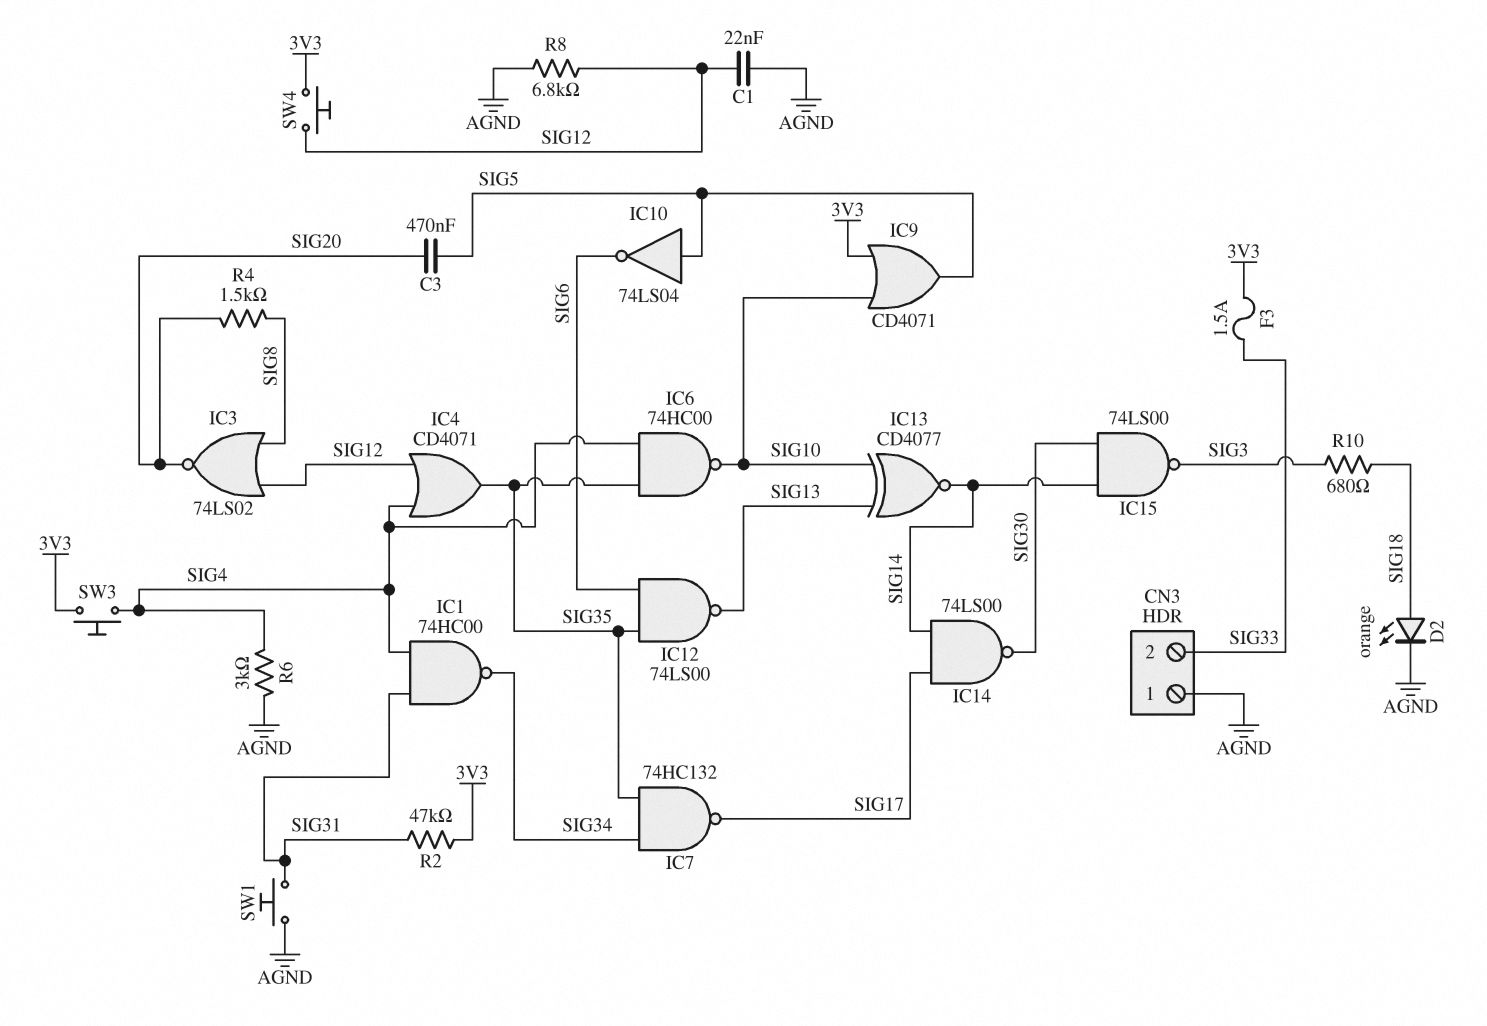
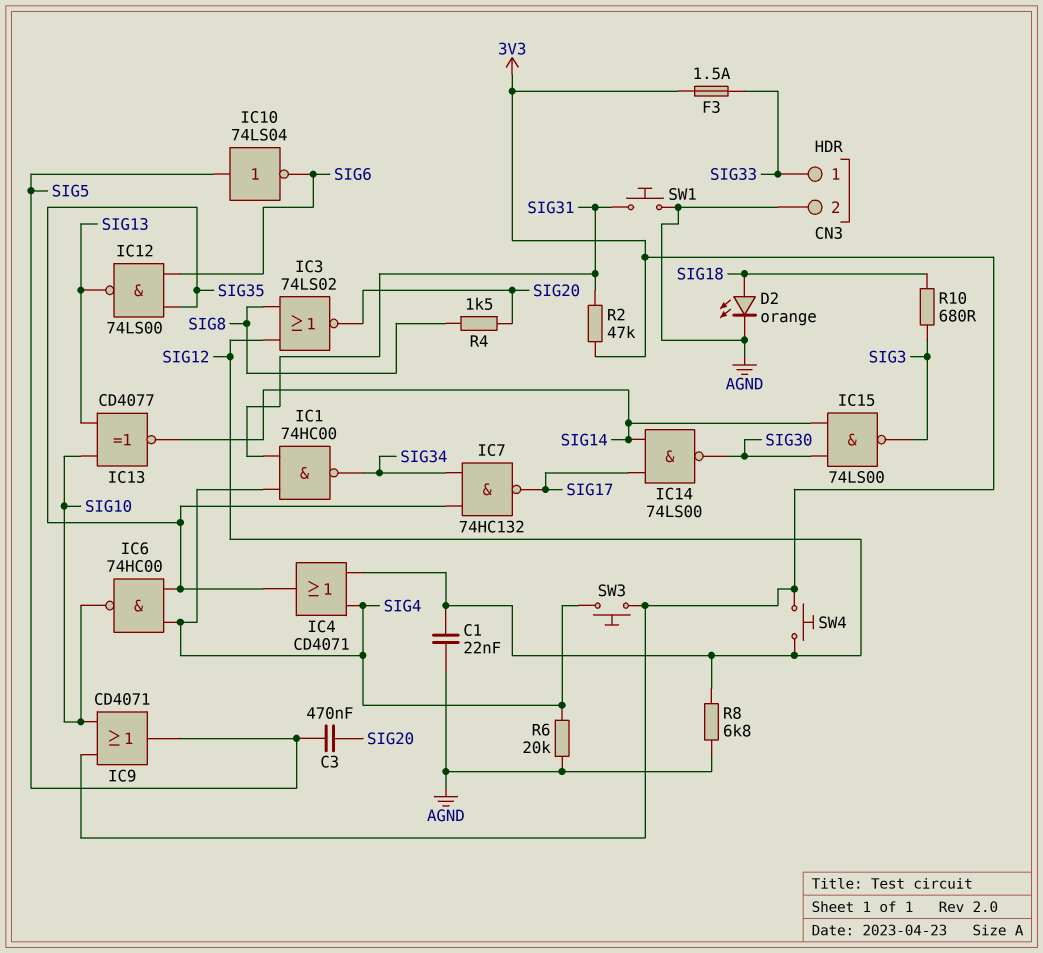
CN3 pin 1: AGND -> SIG33
CN3 pin 2: SIG33 -> AGND
R6: 3k (AGND, SIG4) -> 20k (AGND, SIG4)

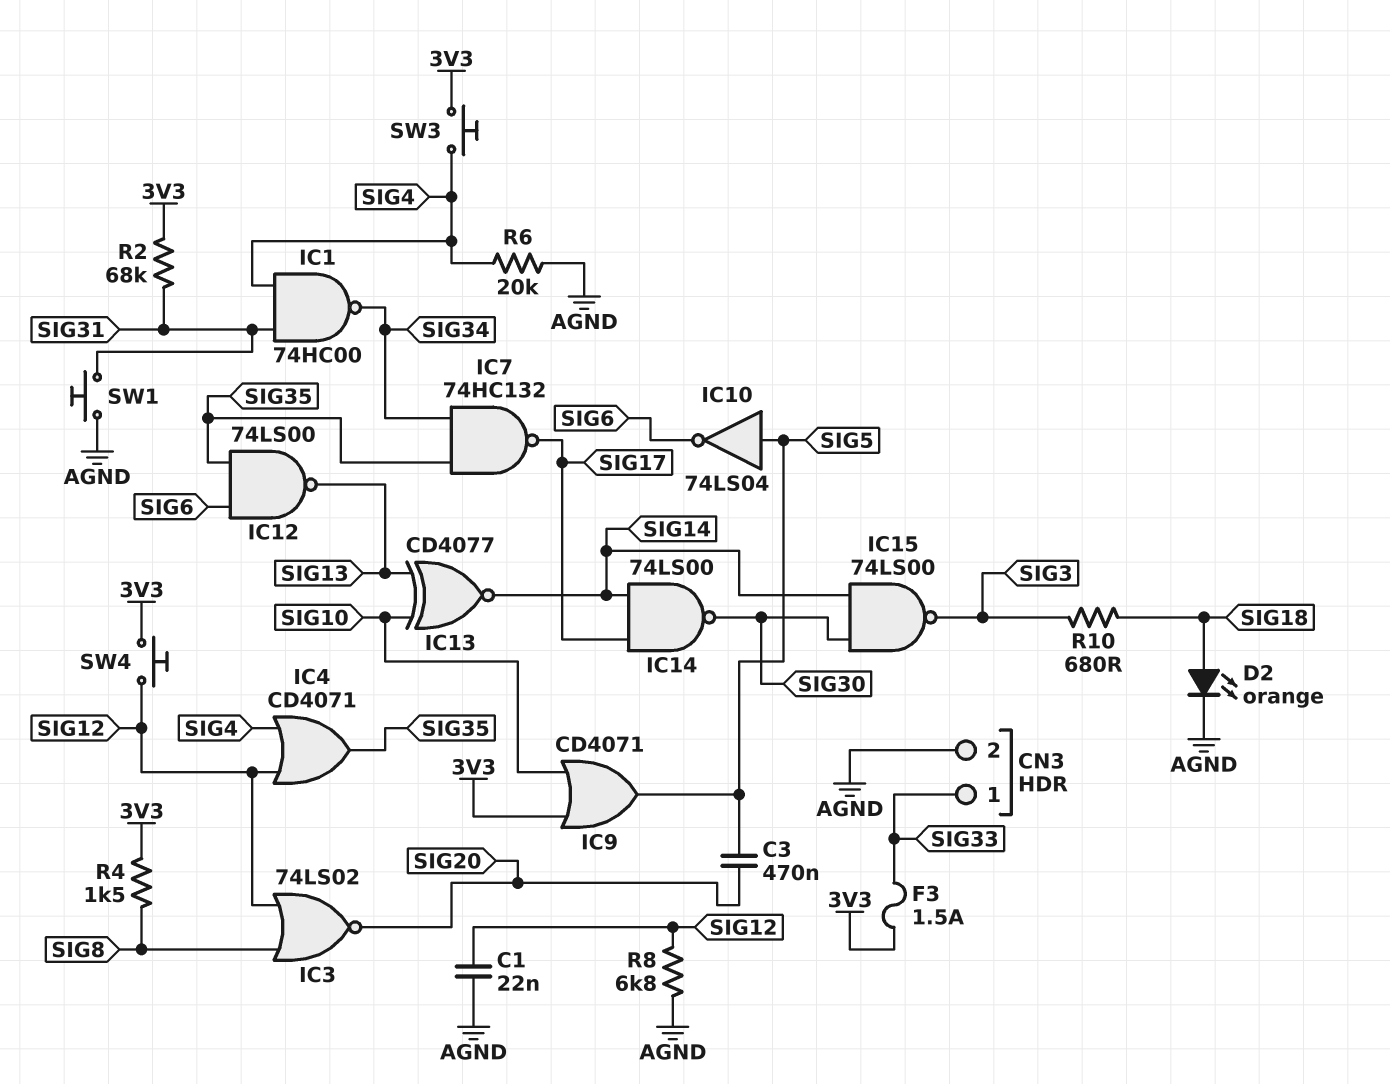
IC6: NAND 74HC00 (in SIG4, in SIG35, out SIG10) -> none
R2: 47k (3V3, SIG31) -> 68k (3V3, SIG31)
R4: 1.5k (SIG8, SIG20) -> 1.5k (3V3, SIG8)

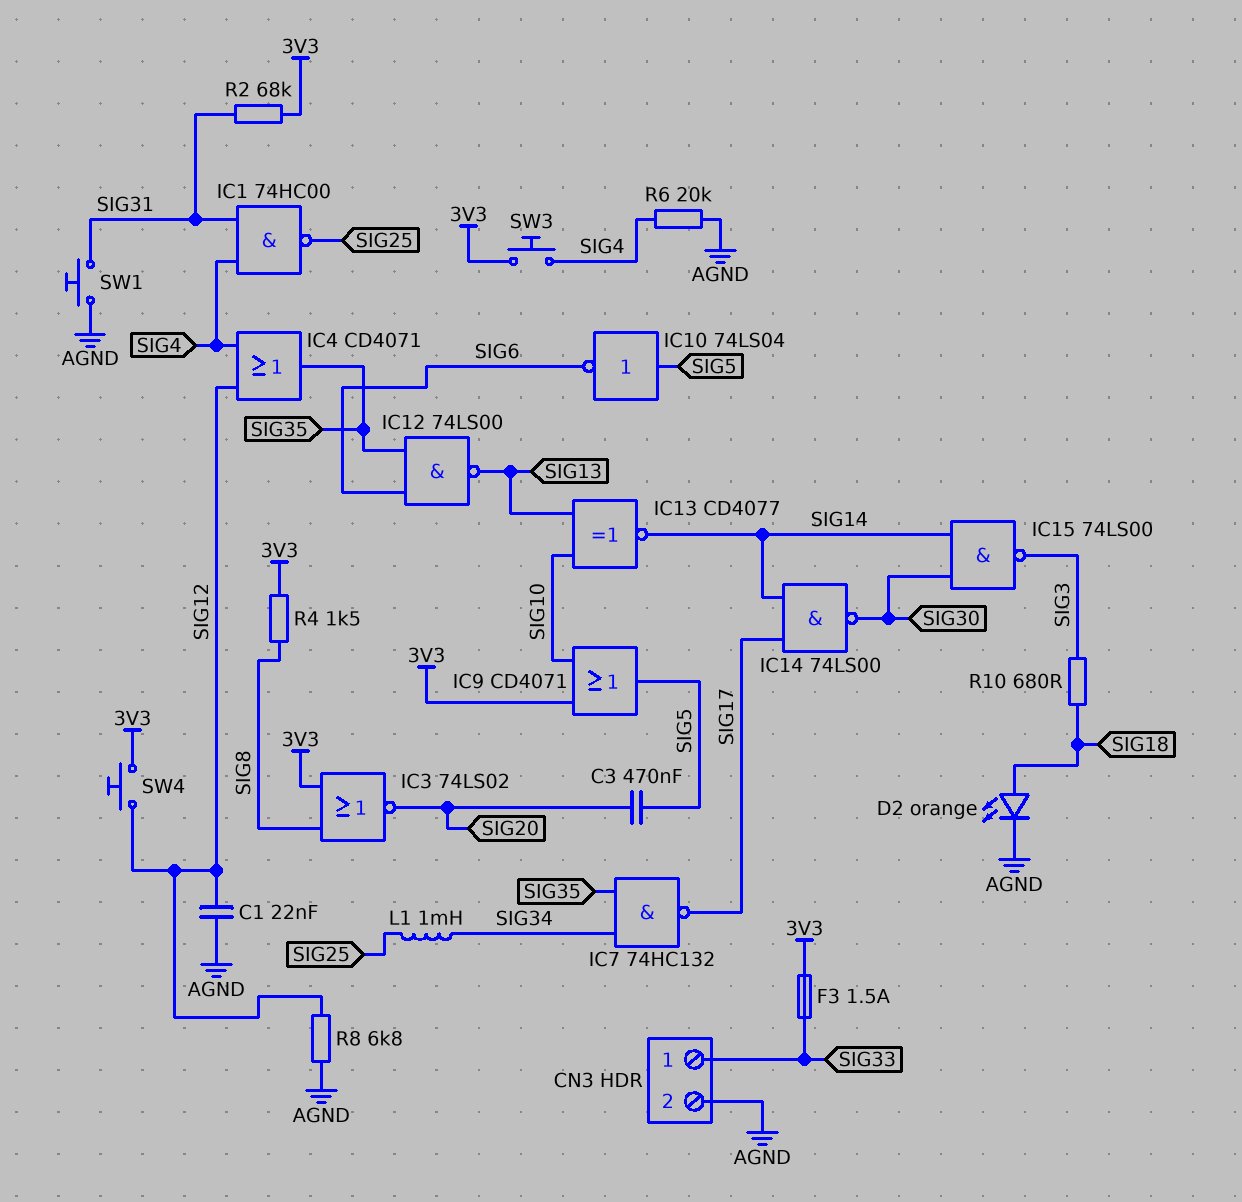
IC1: NAND 74HC00 (in SIG4, in SIG31, out SIG34) -> NAND 74HC00 (in SIG4, in SIG31, out SIG25)
IC3: NOR 74LS02 (in SIG8, in SIG12, out SIG20) -> NOR 74LS02 (in 3V3, in SIG8, out SIG20)
L1: none -> 1mH (SIG25, SIG34)

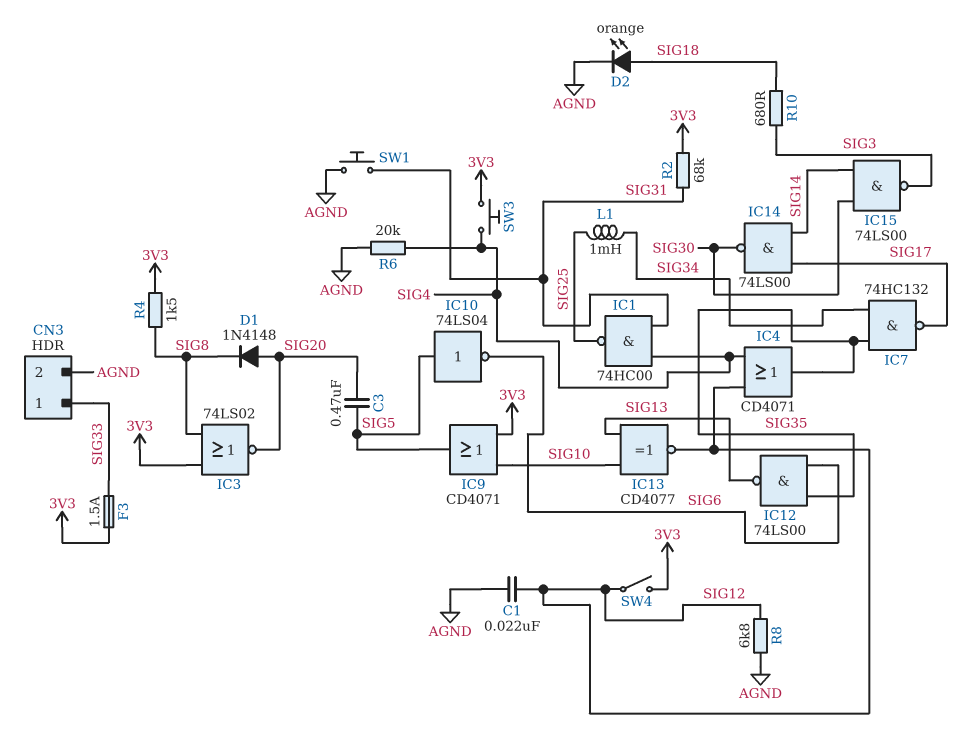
D1: none -> diode 1N4148 (A SIG20, K SIG8)
IC13: XNOR CD4077 (in SIG10, in SIG13, out SIG14) -> XNOR CD4077 (in SIG10, in SIG13, out SIG12)
SW4: button (3V3, SIG12) -> switch (3V3, SIG12)

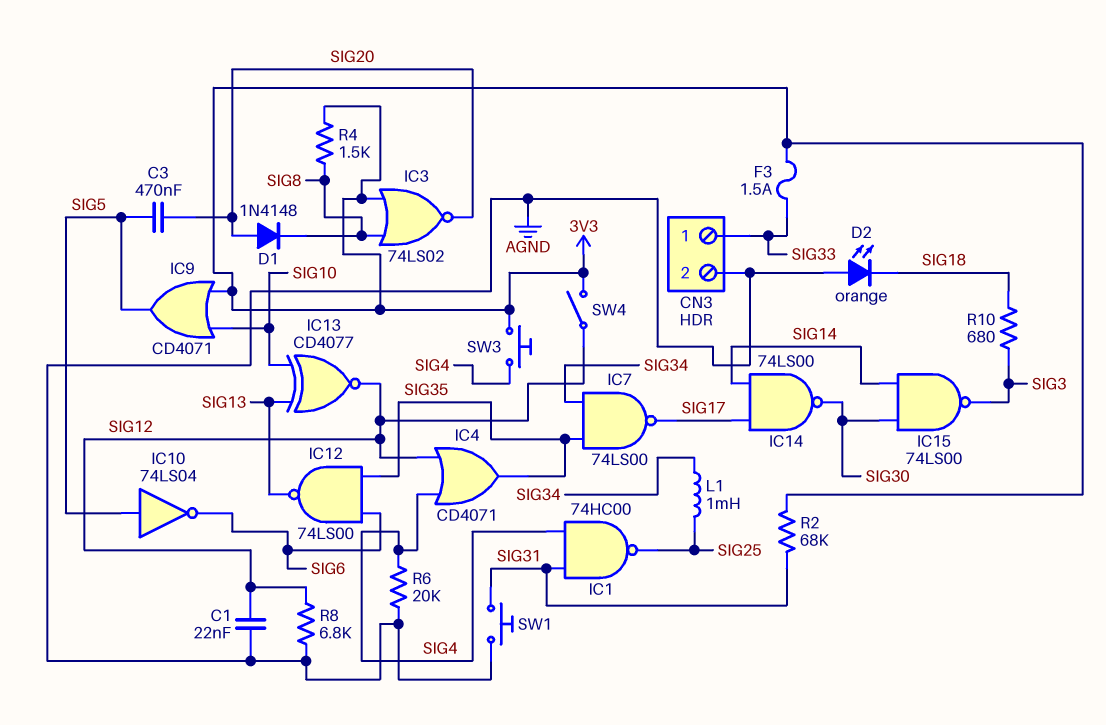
D2: LED orange (A SIG18, K AGND) -> LED orange (A AGND, K SIG18)
IC7: NAND 74HC132 (in SIG34, in SIG35, out SIG17) -> NAND 74LS00 (in SIG34, in SIG35, out SIG17)

